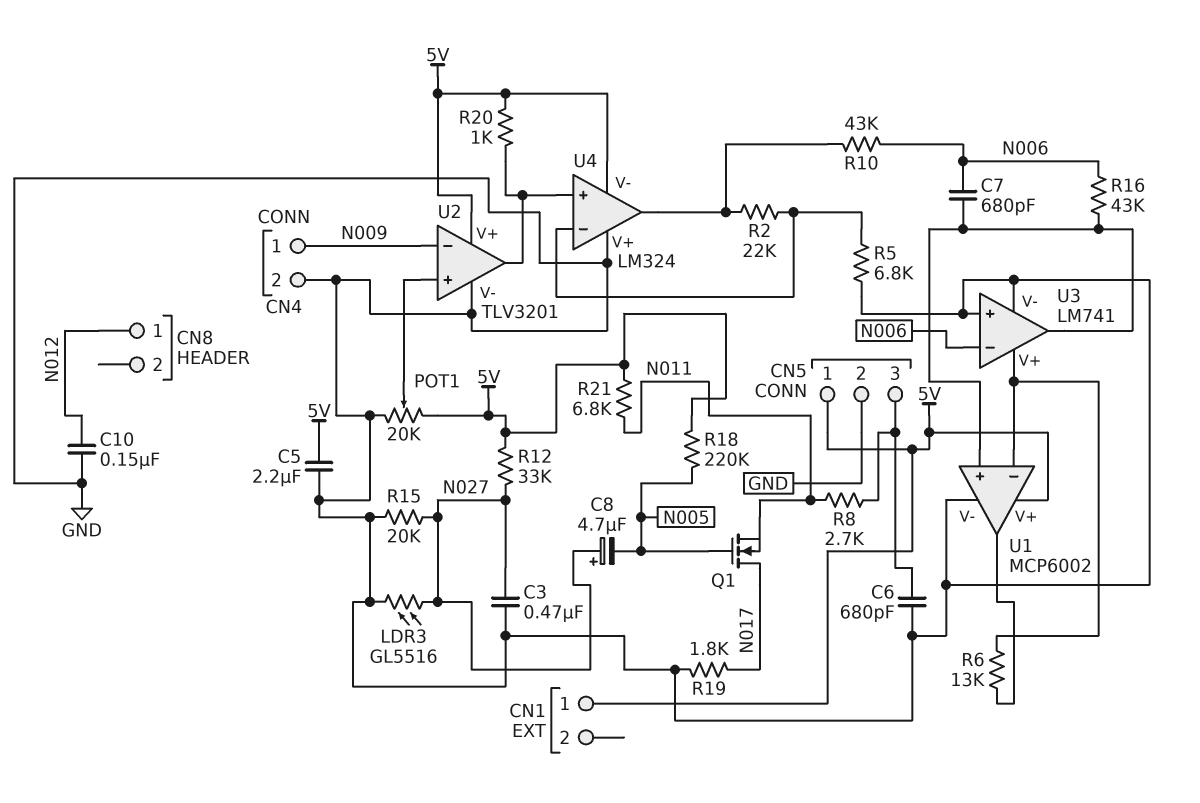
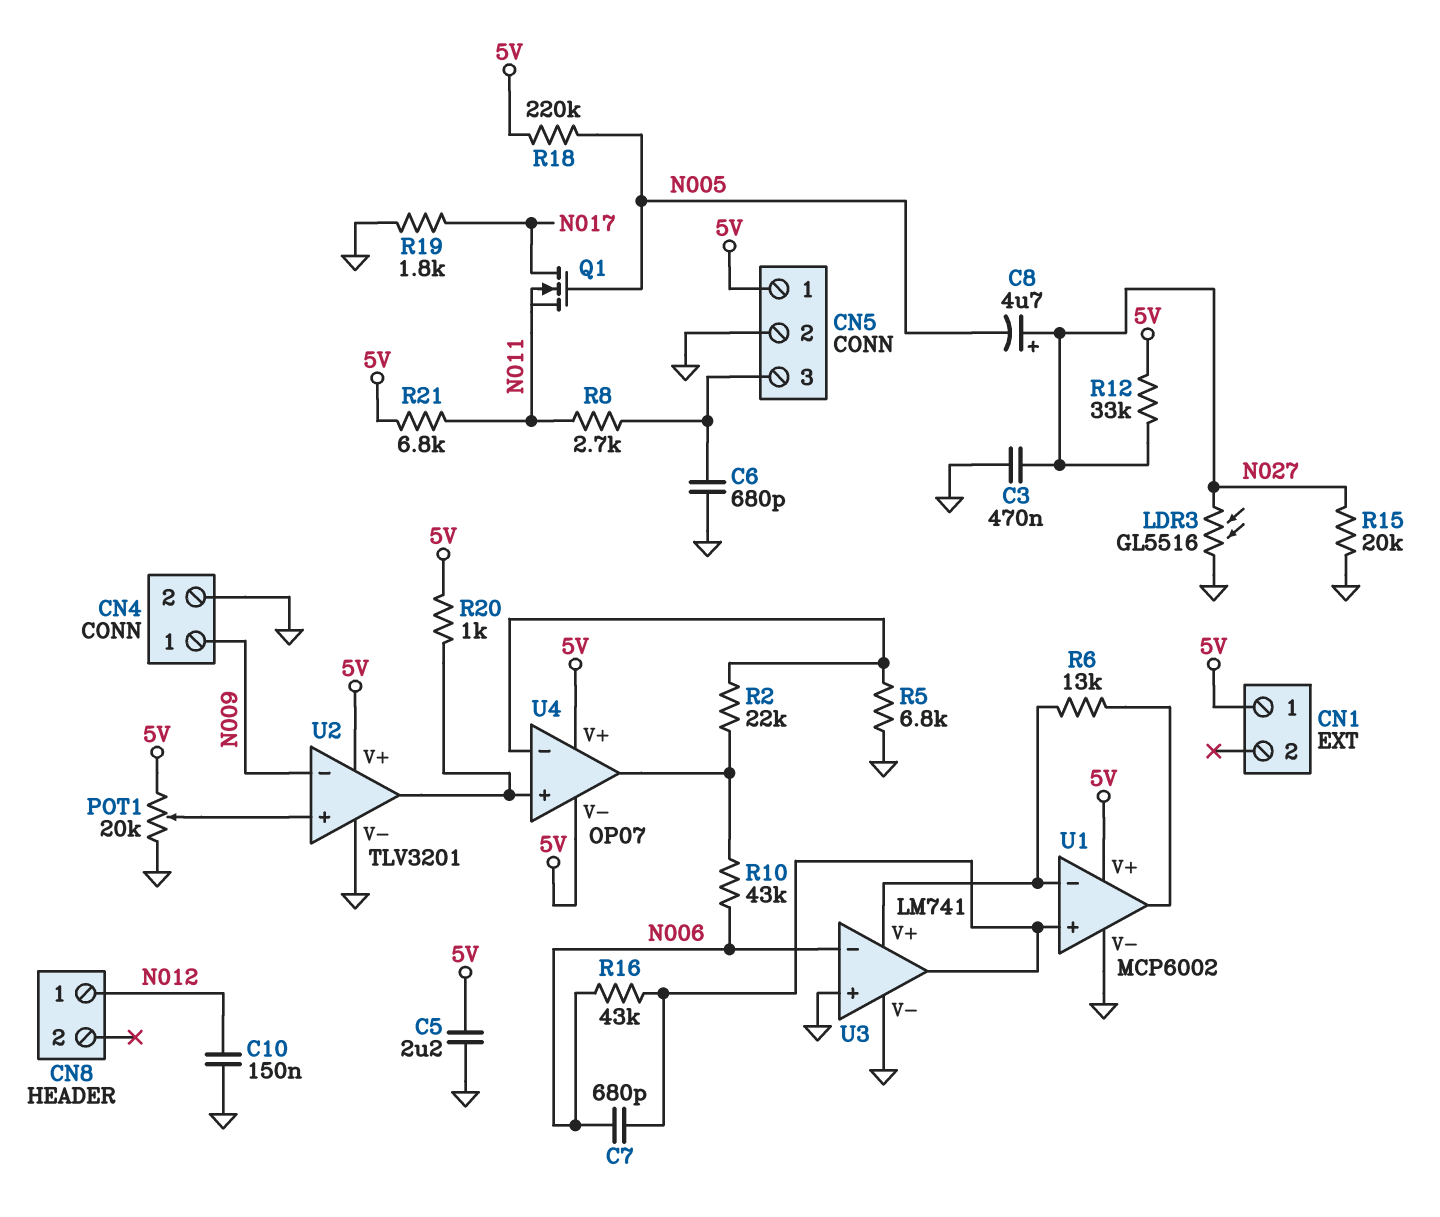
U4: LM324 -> OP07
U4 pin V+: GND -> 5V

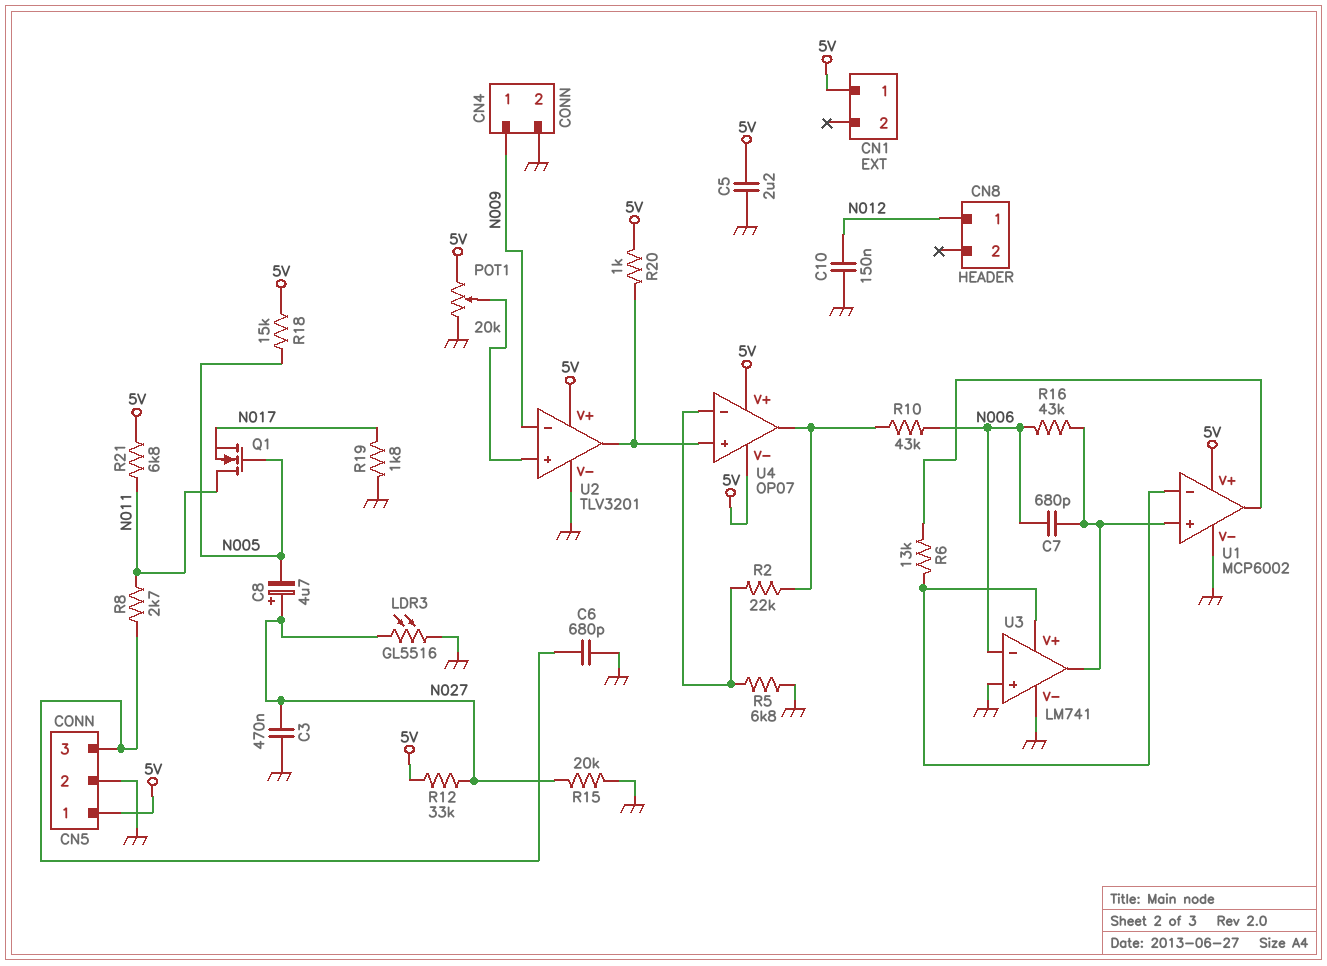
Q1: NMOS (G N005, D N017, S N011) -> NMOS (G N005, D N011, S N017)
R18: 220k (5V, N005) -> 15k (5V, N005)

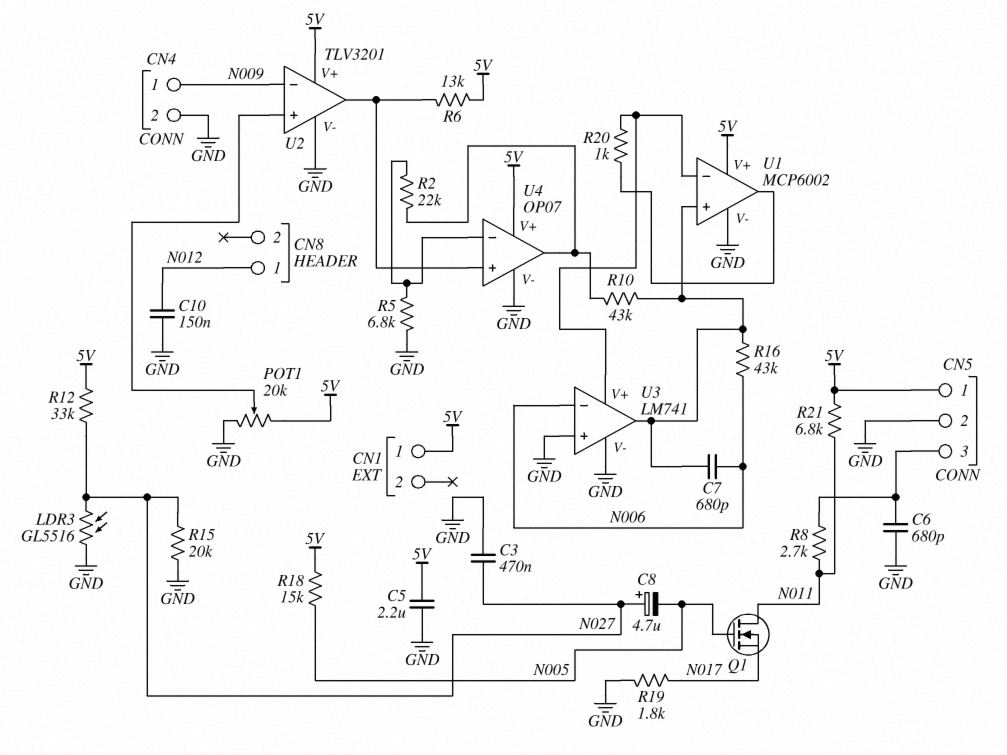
R6: 13k (U1/in-, U1/out) -> 13k (5V, U2/out)
R10: 43k (N006, U4/out) -> 43k (U1/in+, U4/out)
R20: 1k (5V, U2/out) -> 1k (U1/in-, U1/out)
U4 pin V-: 5V -> GND

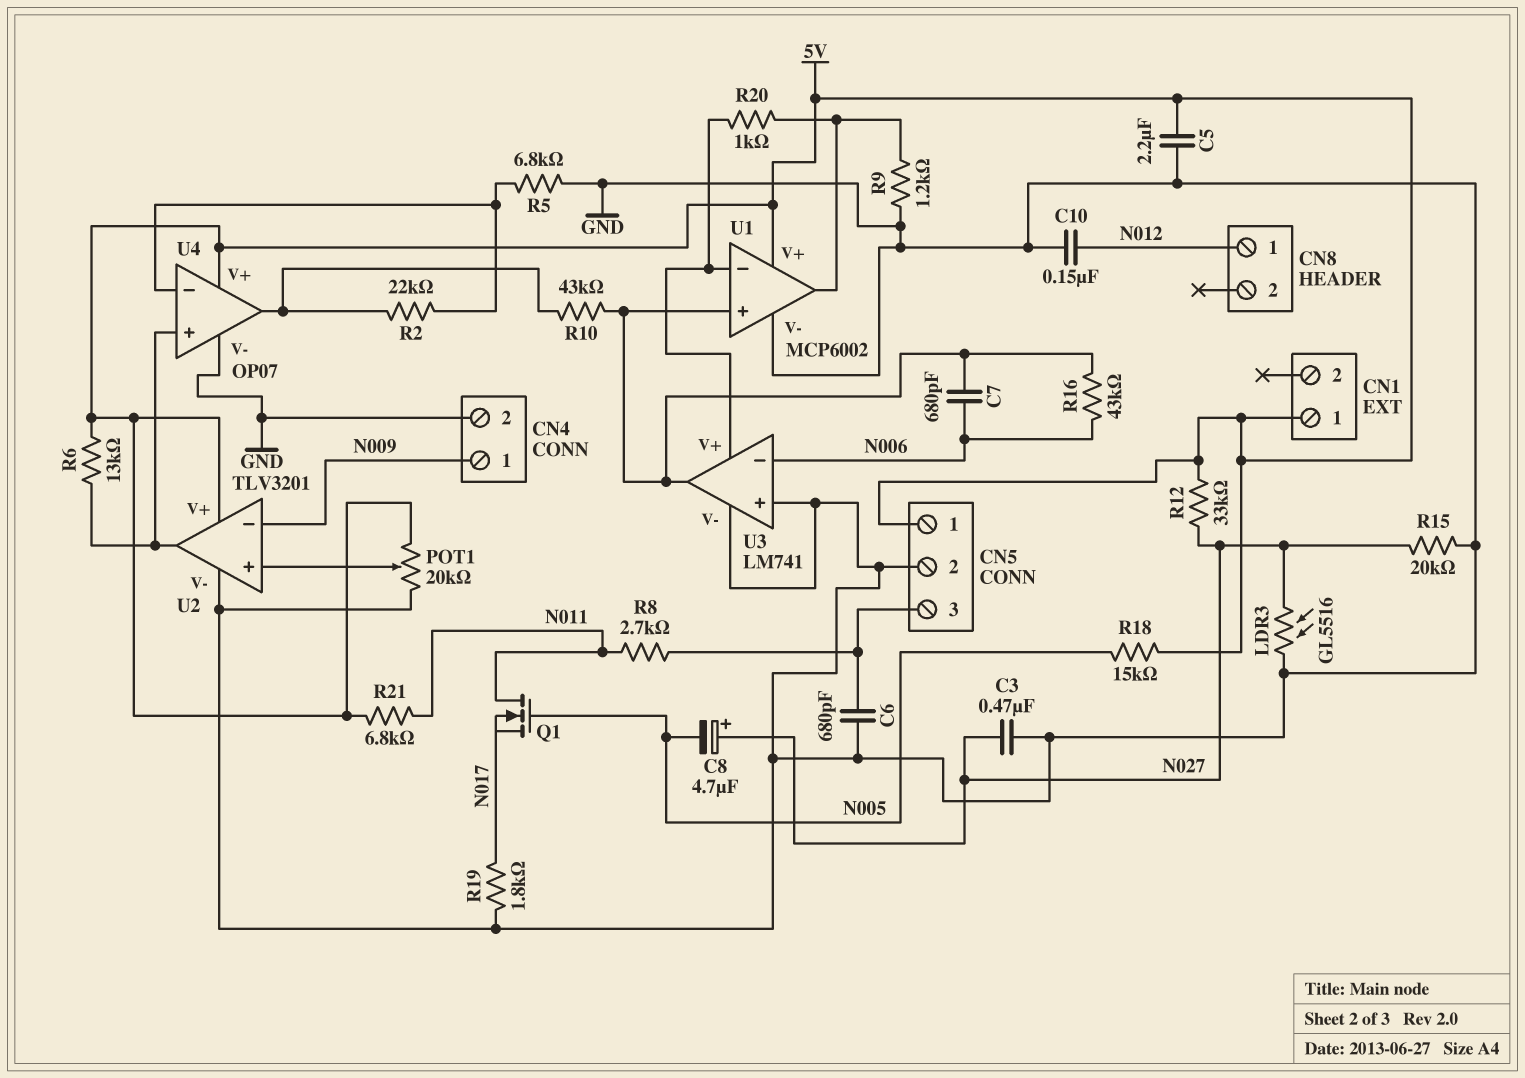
R9: none -> 1.2k (GND, U1/out)

